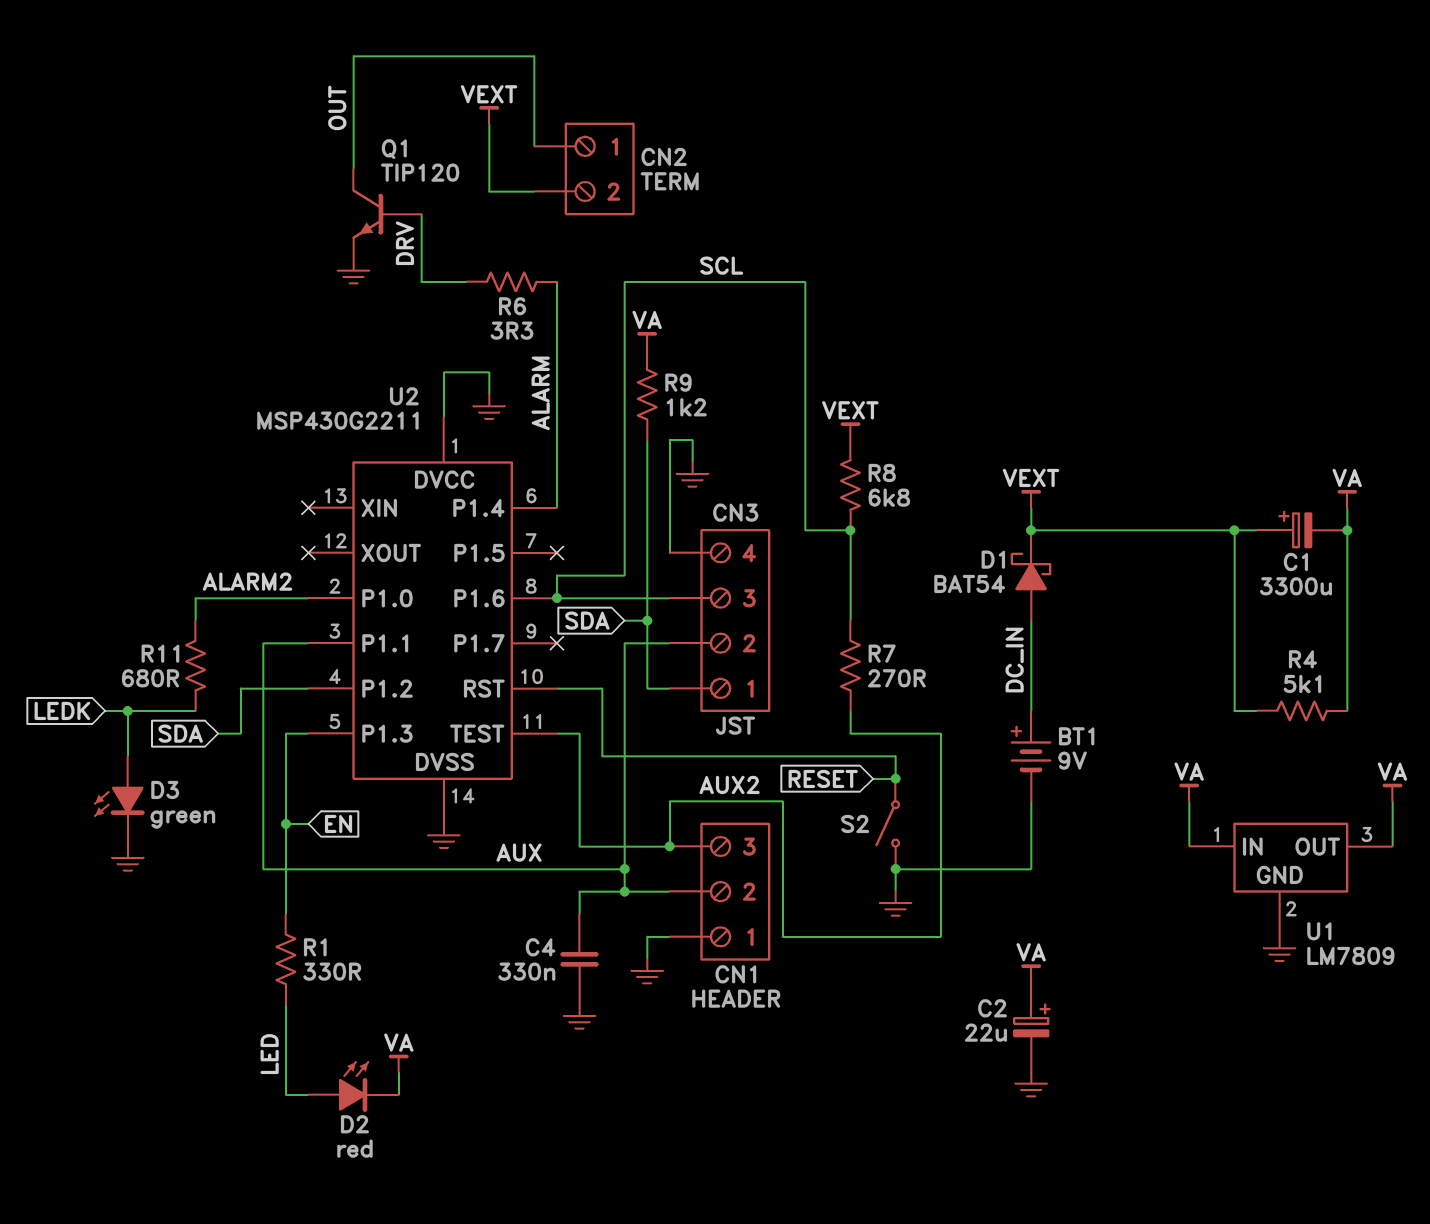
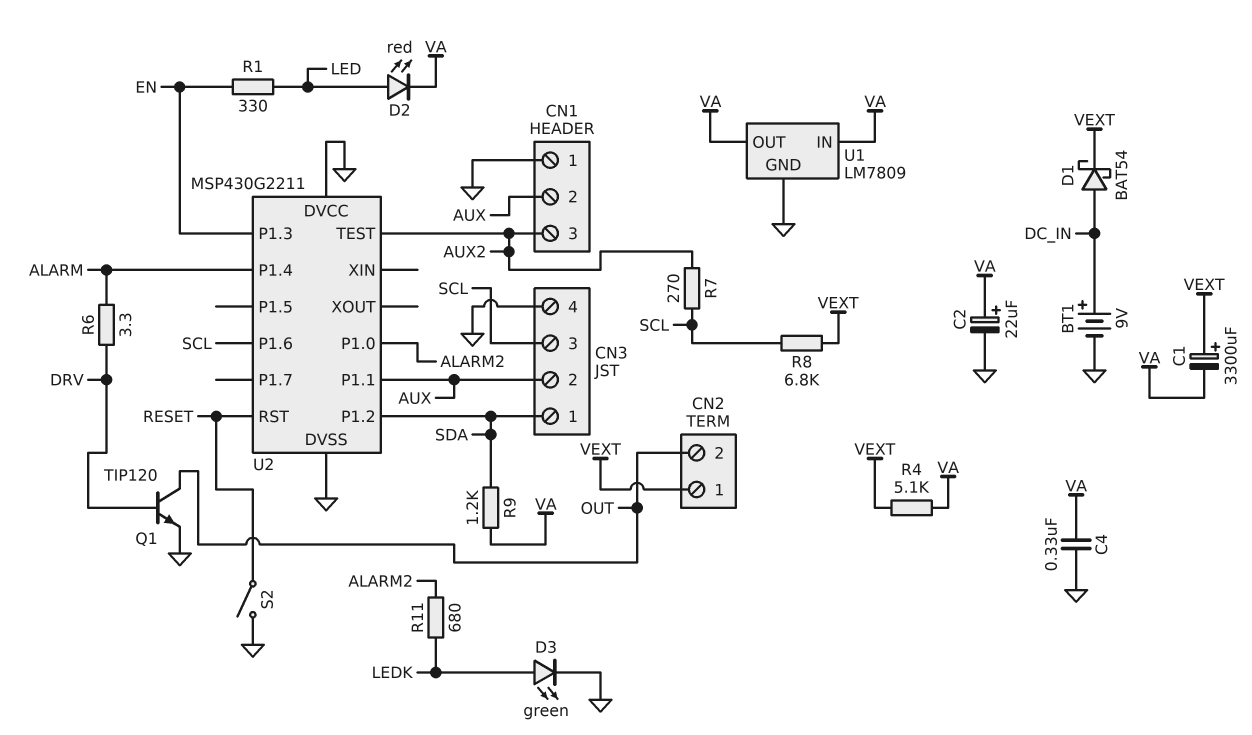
C4: 330nF (AUX, GND) -> 330nF (GND, VA)
CN2 pin 1: OUT -> VEXT
CN2 pin 2: VEXT -> OUT

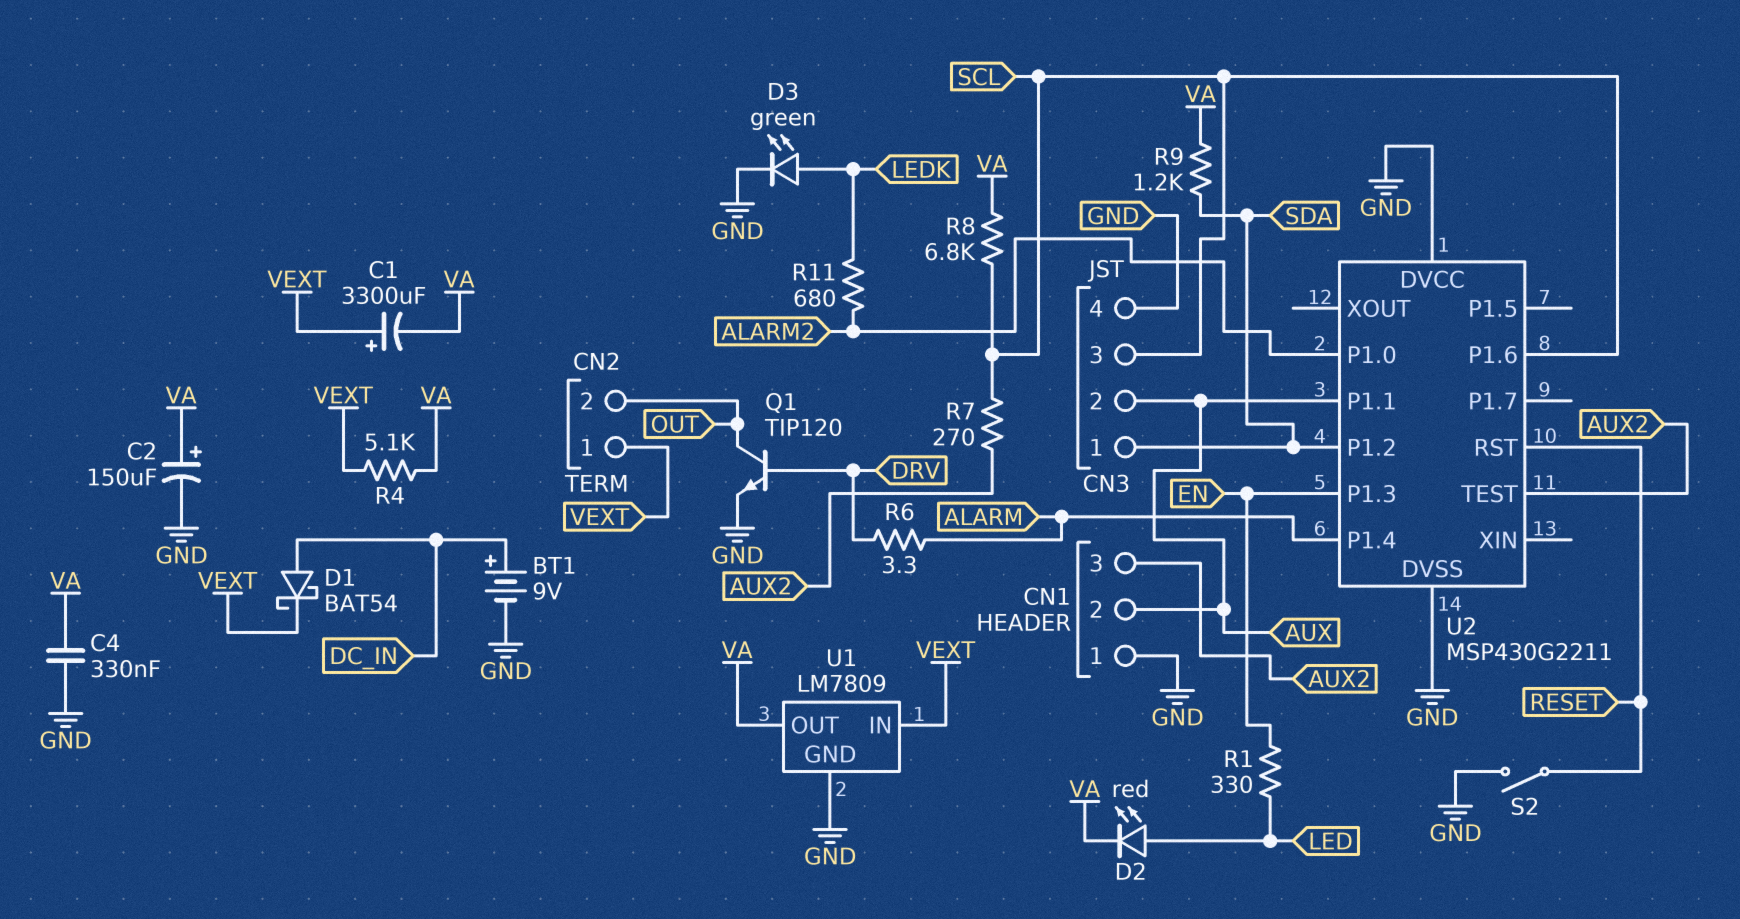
C2: 22uF (plus VA, minus GND) -> 150uF (plus VA, minus GND)
R8: 6.8k (SCL, VEXT) -> 6.8k (SCL, VA)
U1 pin IN: VA -> VEXT

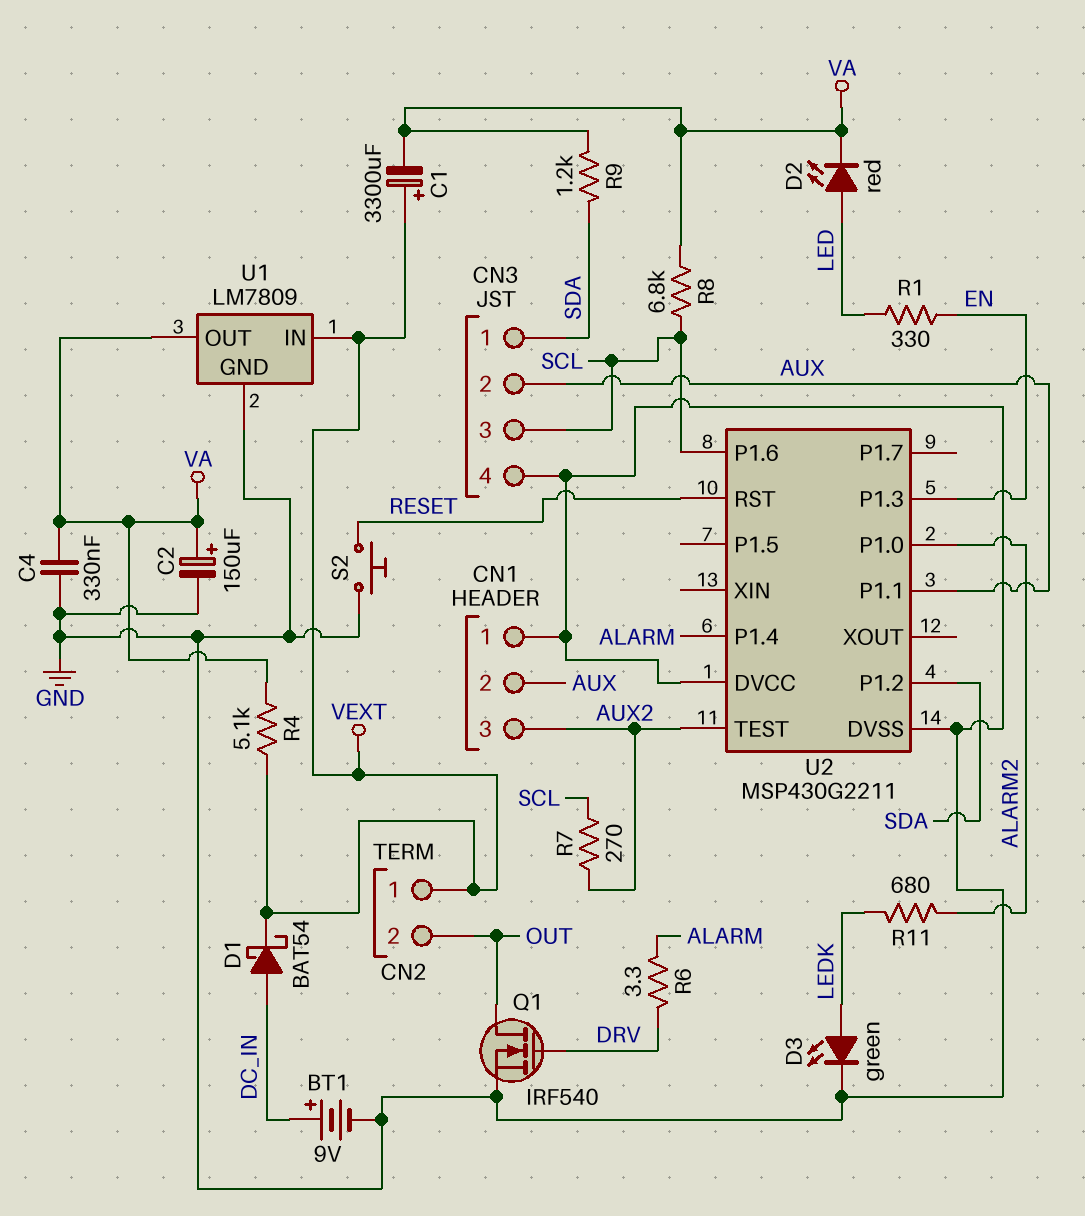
Q1: NPN TIP120 (B DRV, C OUT, E GND) -> NMOS IRF540 (G DRV, D OUT, S GND)
S2: switch (GND, RESET) -> button (GND, RESET)

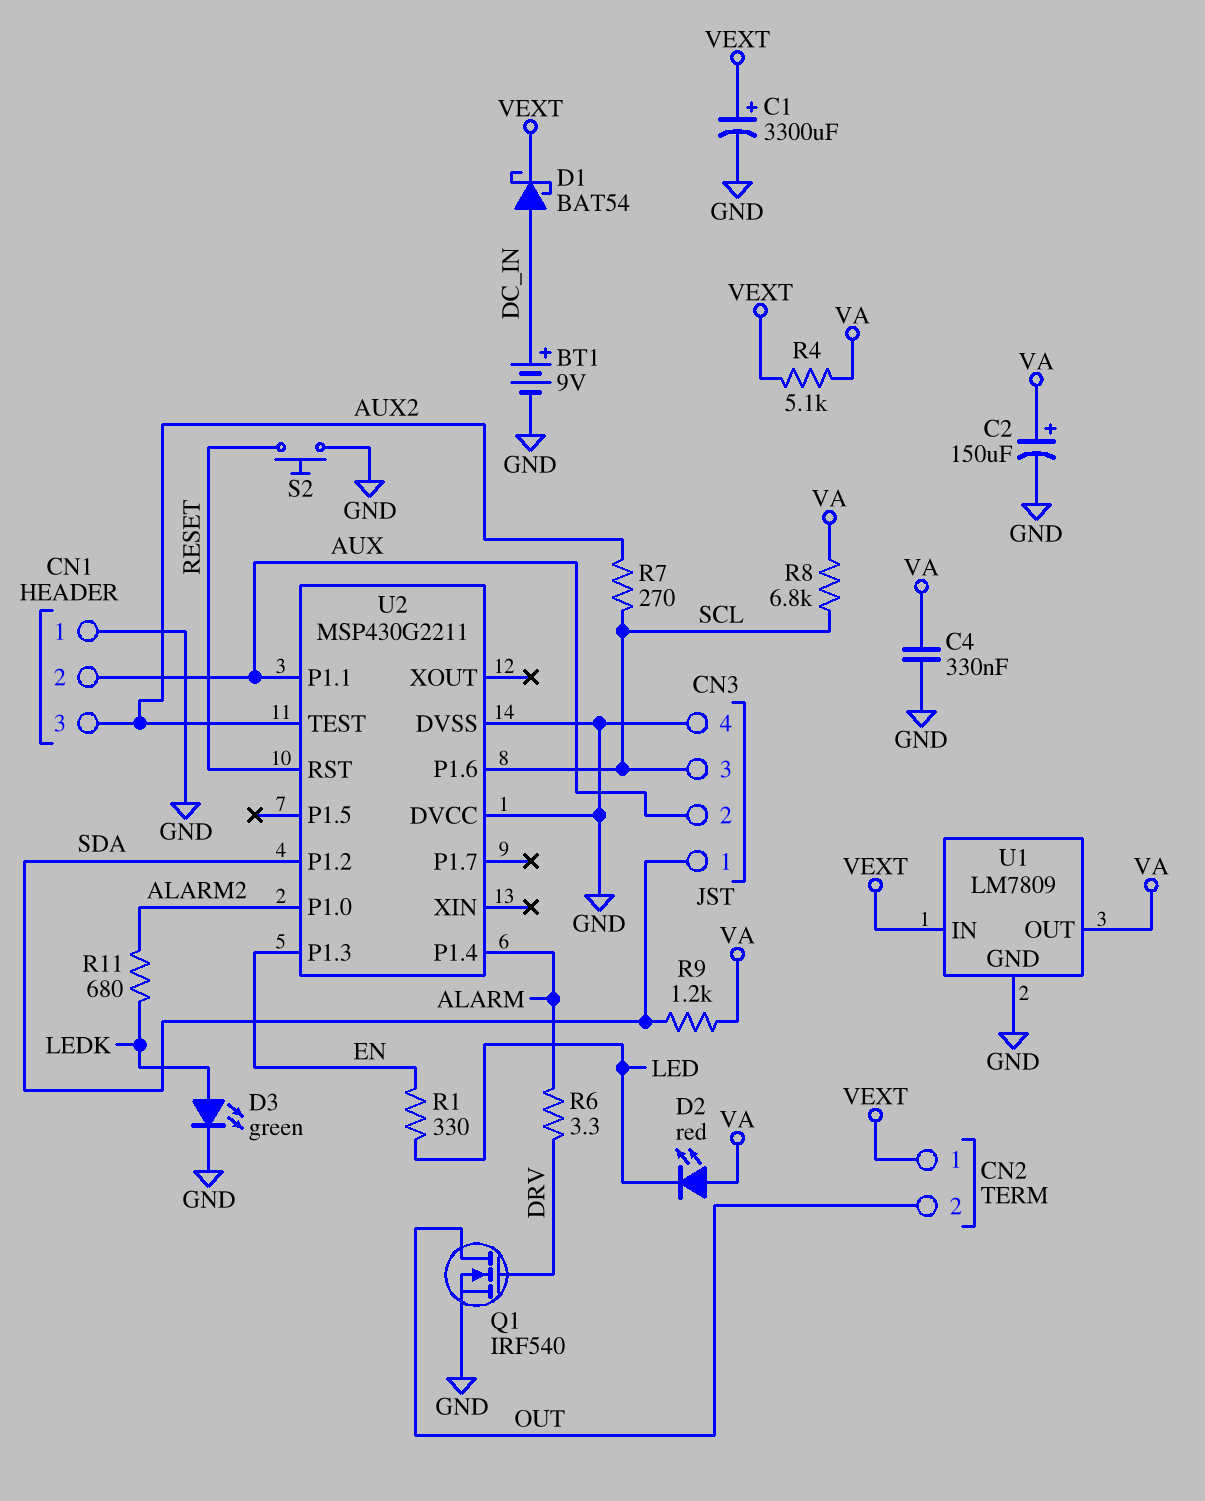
C1: 3300uF (plus VEXT, minus VA) -> 3300uF (plus VEXT, minus GND)
D2: LED red (A LED, K VA) -> LED red (A VA, K LED)

